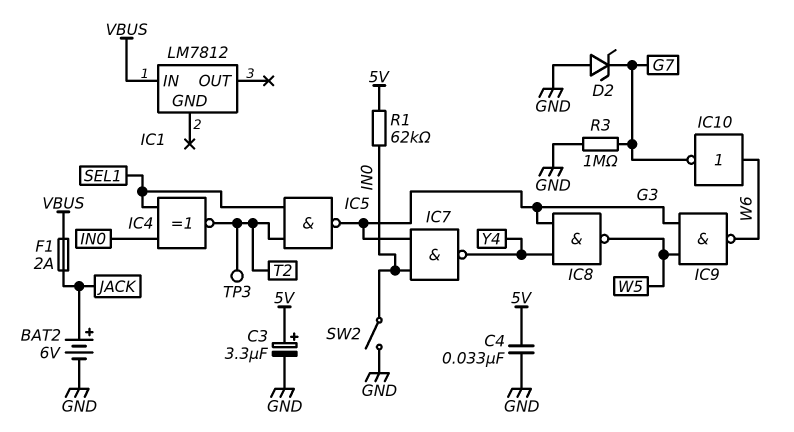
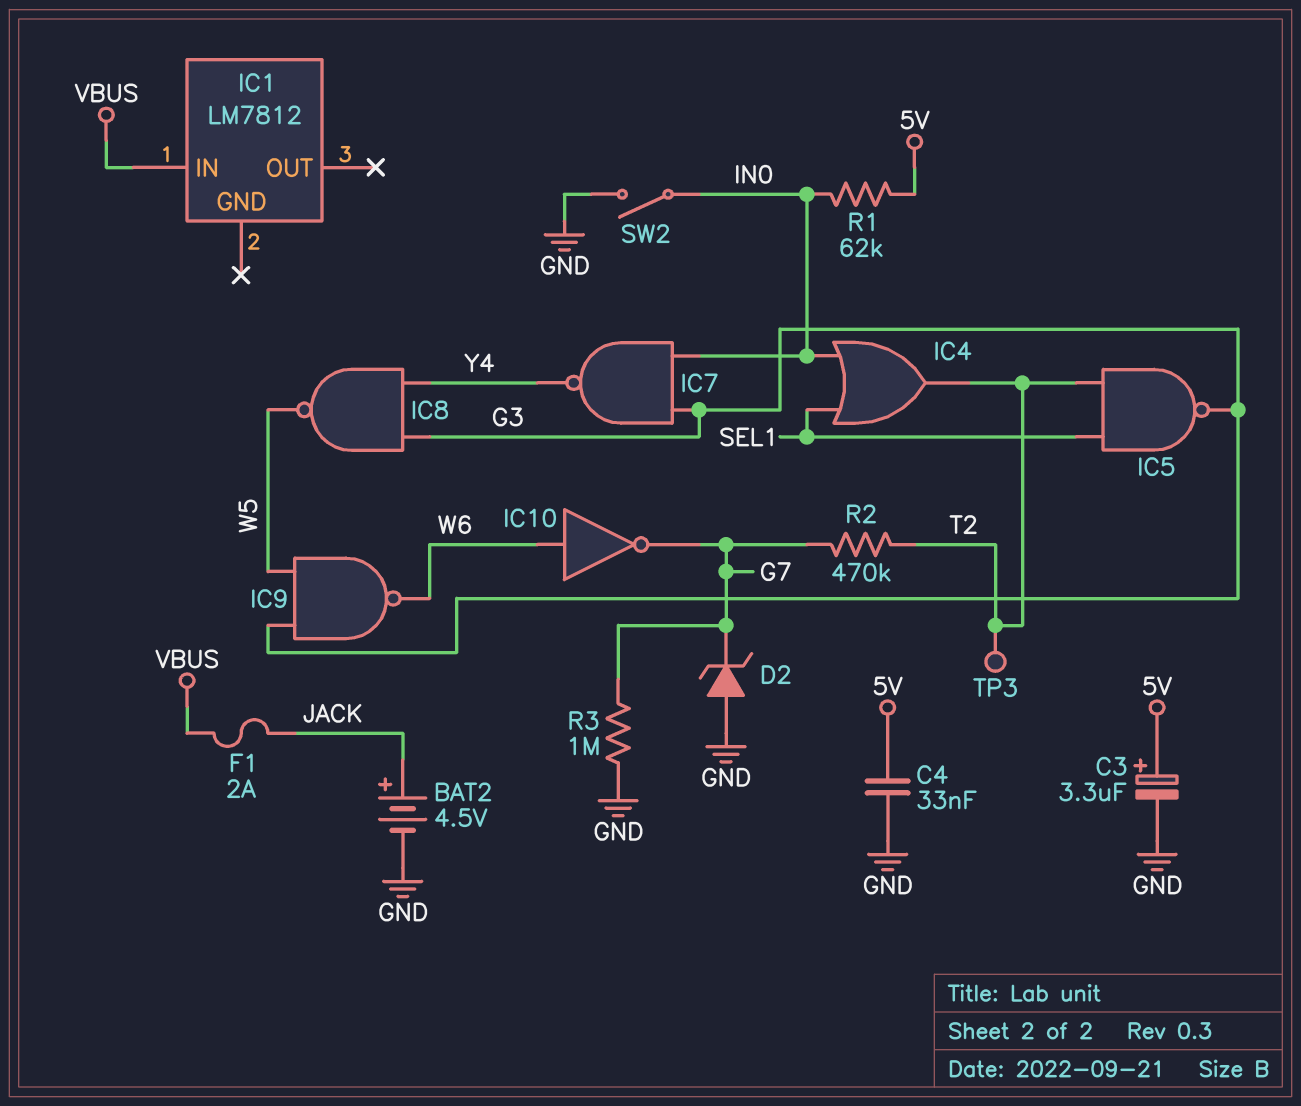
BAT2: 6V (plus JACK, minus GND) -> 4.5V (plus JACK, minus GND)
IC4: XNOR (in IN0, in SEL1, out T2) -> OR (in IN0, in SEL1, out T2)
R2: none -> 470k (G7, T2)

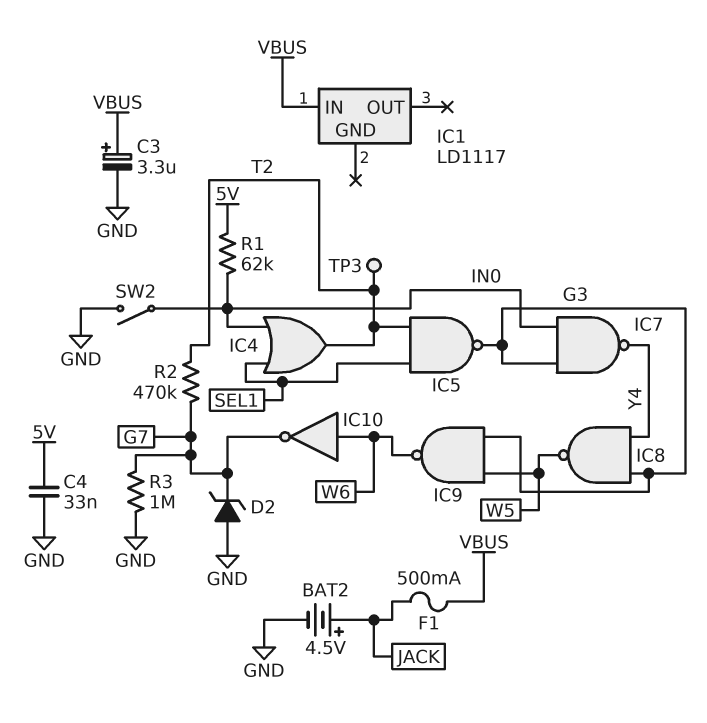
C3: 3.3uF (plus 5V, minus GND) -> 3.3uF (plus VBUS, minus GND)
F1: 2A (JACK, VBUS) -> 500mA (JACK, VBUS)
IC1: LM7812 -> LD1117

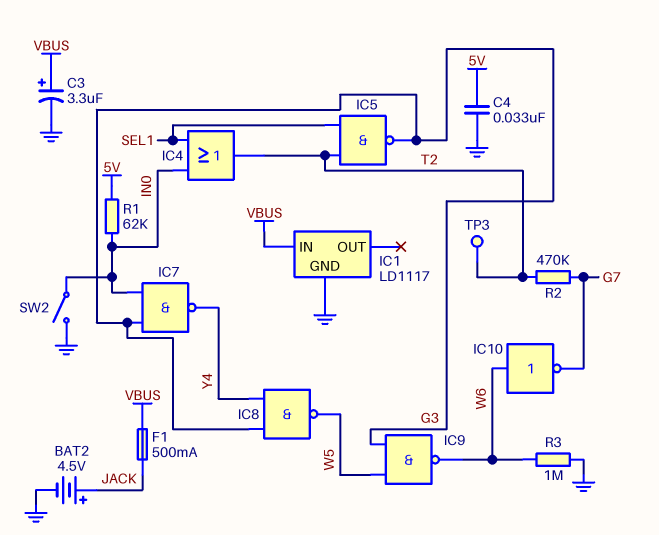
D2: zener (A GND, K G7) -> none
IC1 pin GND: none -> GND
R3: 1M (G7, GND) -> 1M (GND, W6)

